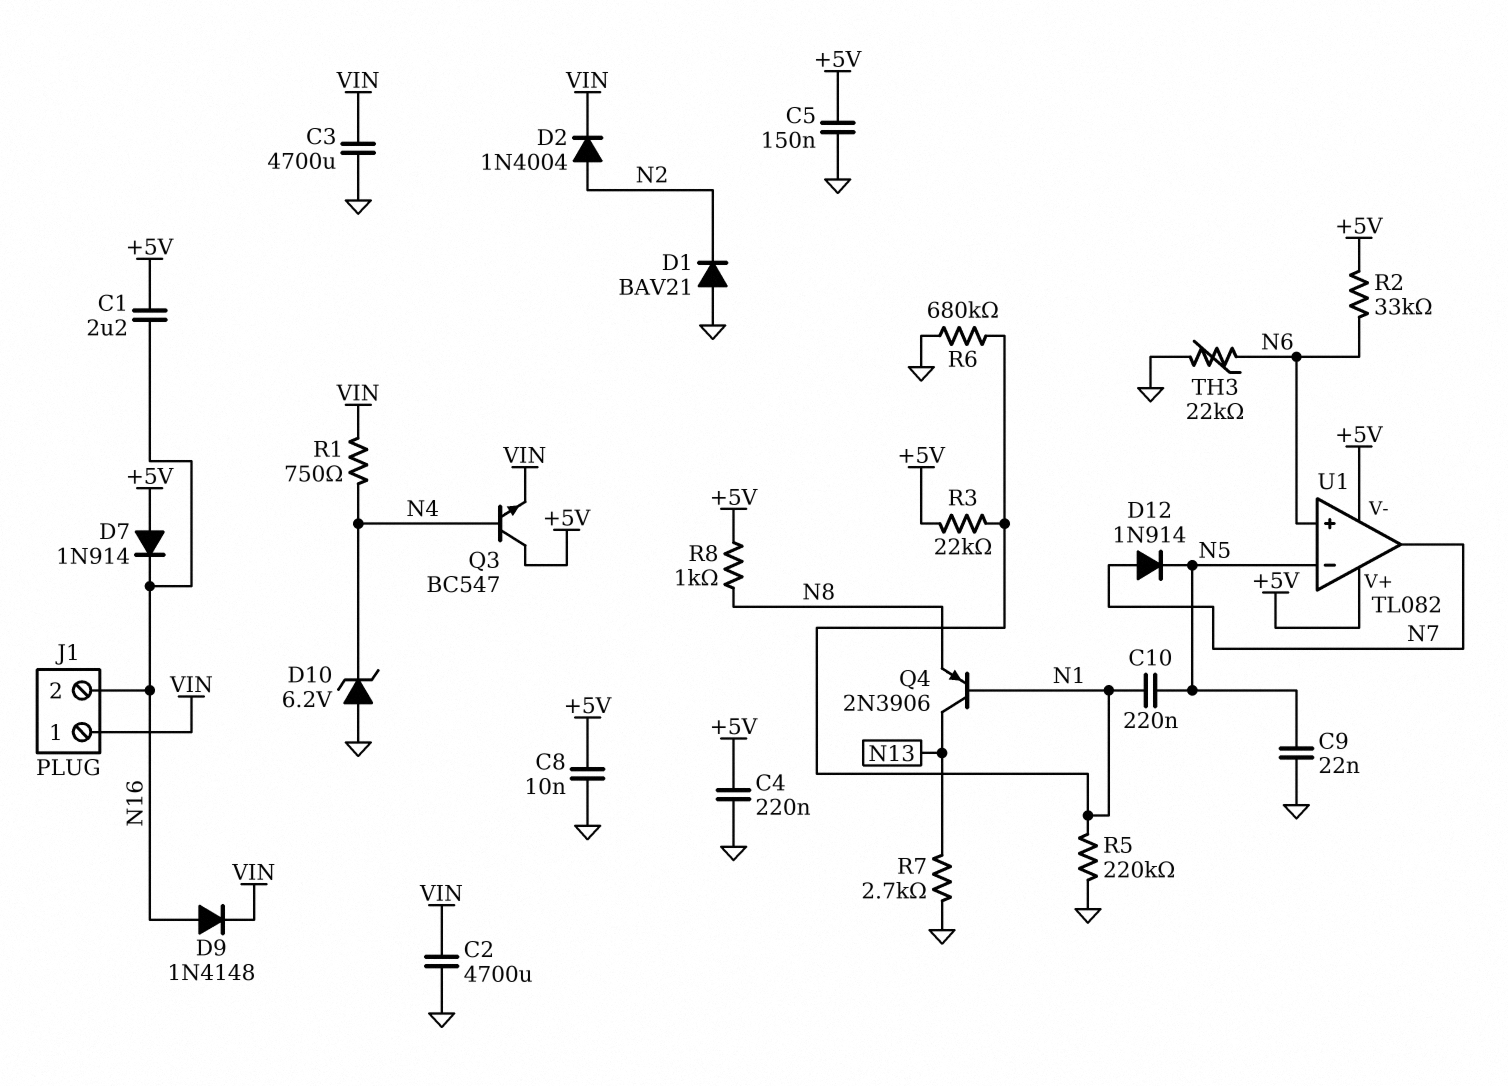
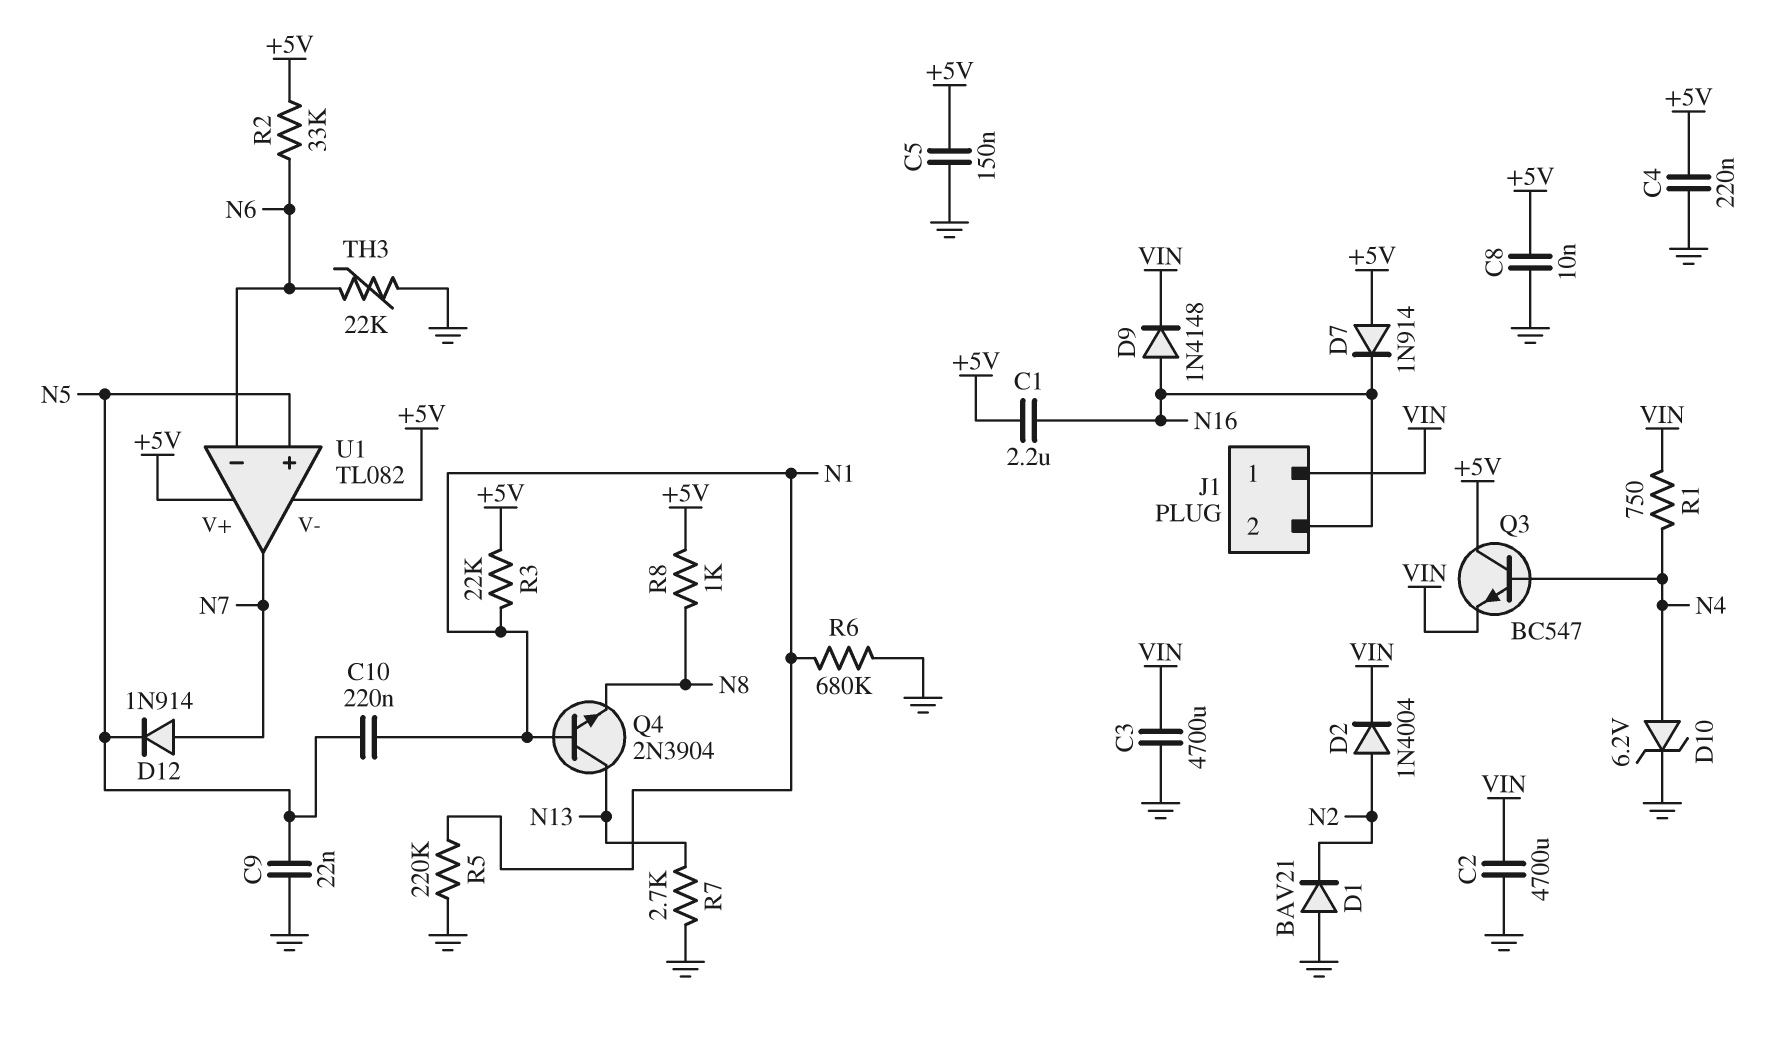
D10: zener 6.2V (A GND, K N4) -> zener 6.2V (A N4, K GND)
Q4: PNP 2N3906 (B N1, C N13, E N8) -> NPN 2N3904 (B N1, C N13, E N8)
U1 pin in+: N6 -> N5
U1 pin in-: N5 -> N6

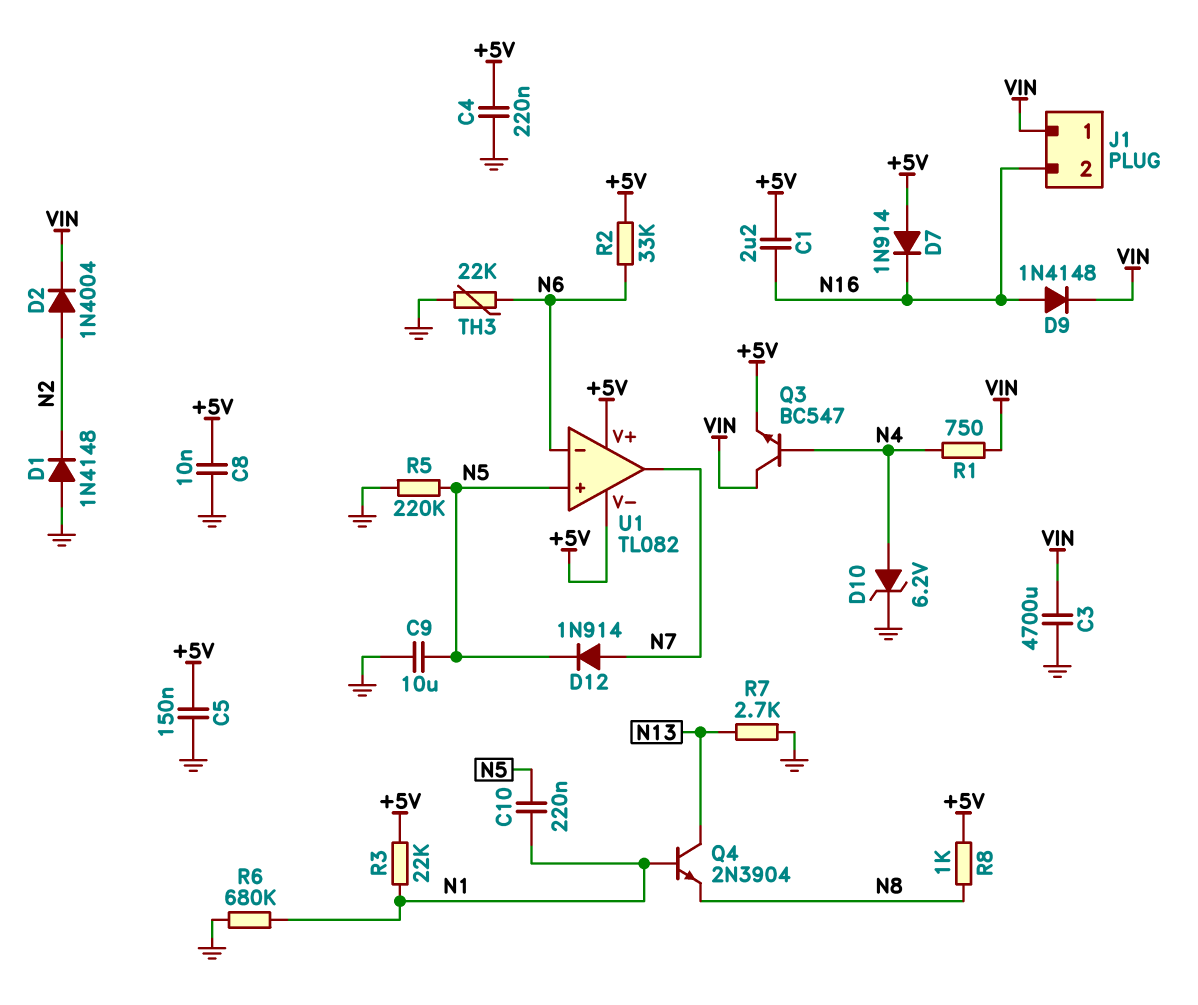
C2: 4700uF (GND, VIN) -> none
C9: 22nF (GND, N5) -> 10uF (GND, N5)
D1: diode BAV21 (A GND, K N2) -> diode 1N4148 (A GND, K N2)
Q3: NPN BC547 (B N4, C +5V, E VIN) -> NPN BC547 (B N4, C VIN, E +5V)
R5: 220k (GND, N1) -> 220k (GND, N5)

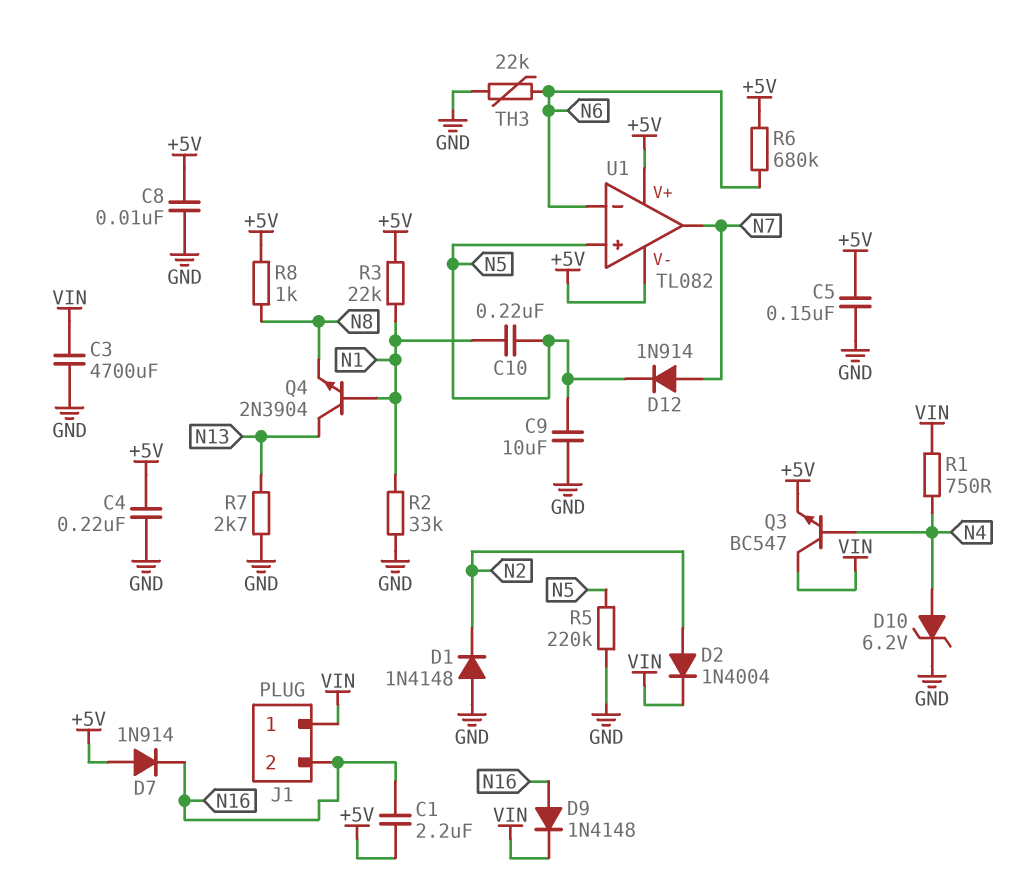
R2: 33k (+5V, N6) -> 33k (GND, N1)
R6: 680k (GND, N1) -> 680k (+5V, N6)

